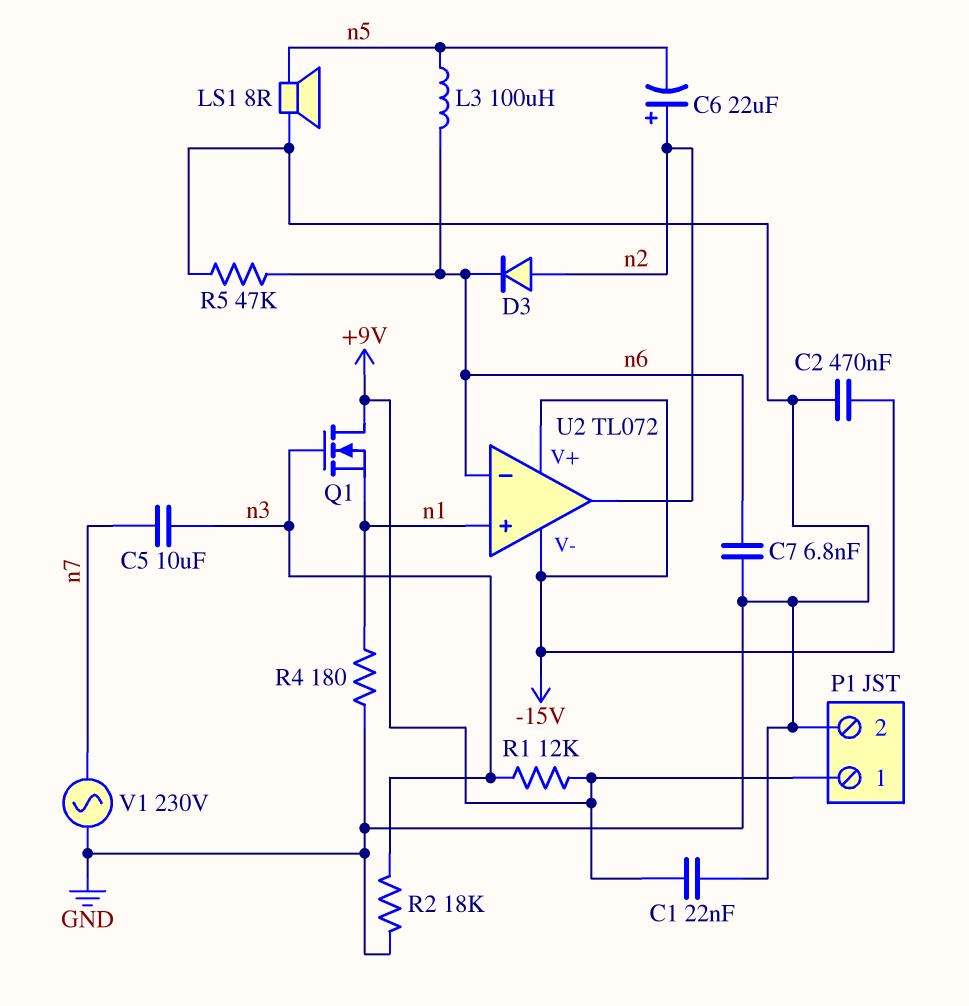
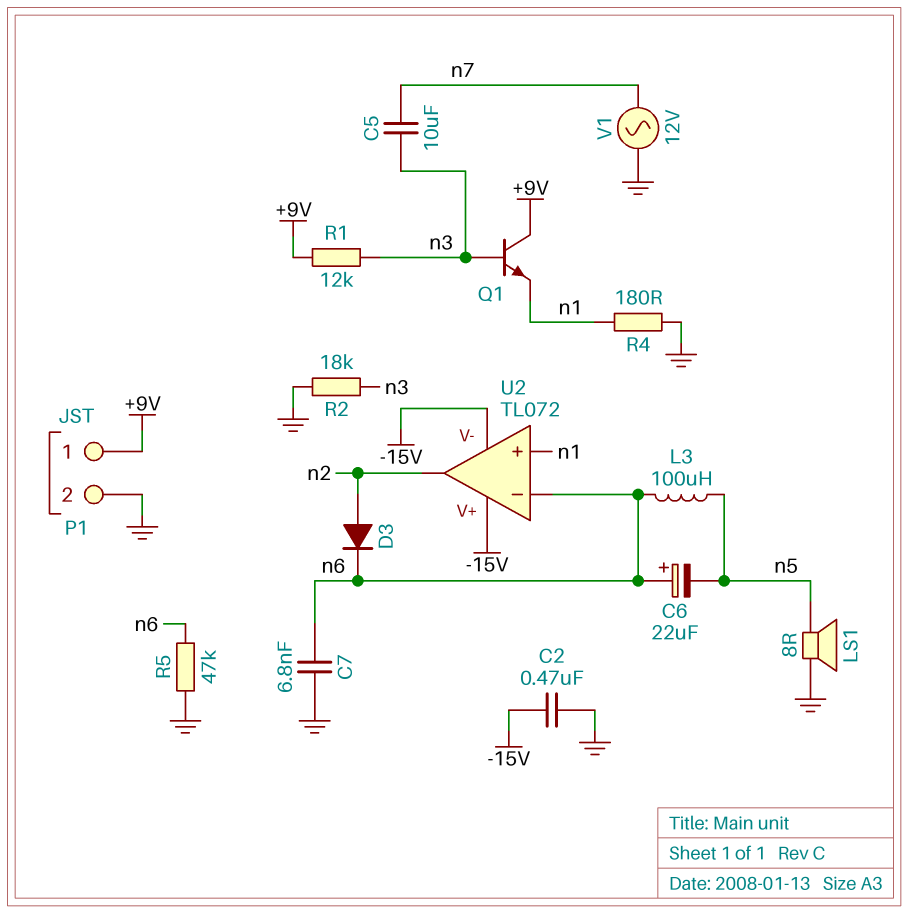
C1: 22nF (+9V, GND) -> none
C6: 22uF (plus n2, minus n5) -> 22uF (plus n6, minus n5)
Q1: NMOS (G n3, D +9V, S n1) -> NPN (B n3, C +9V, E n1)
V1: AC 230V (GND, n7) -> AC 12V (GND, n7)

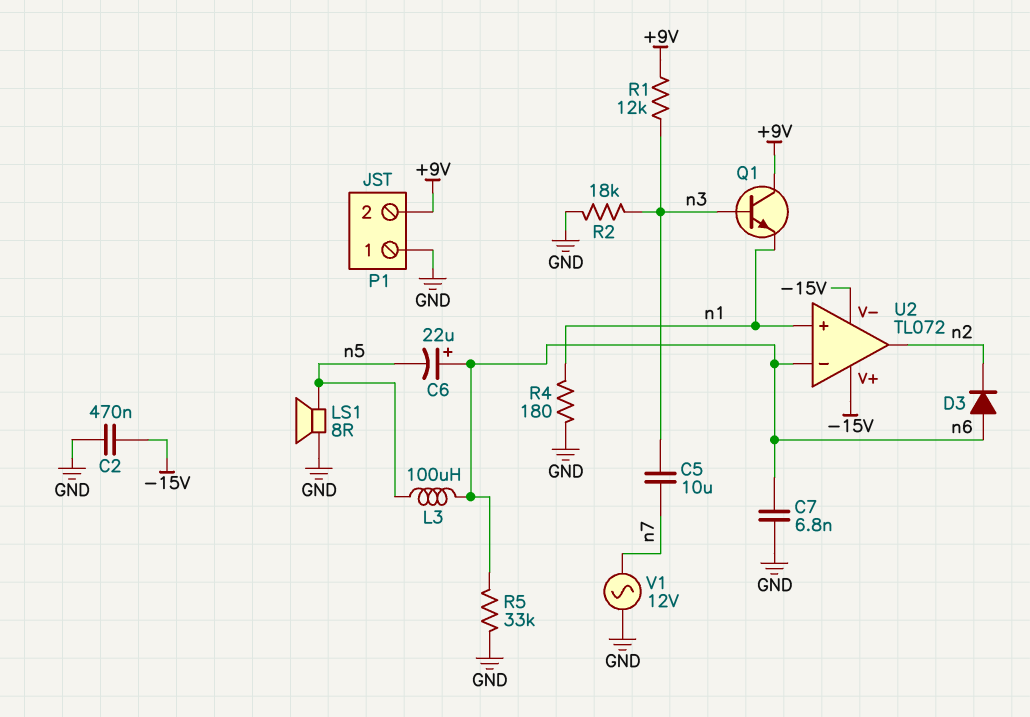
D3: diode (A n2, K n6) -> diode (A n6, K n2)
P1 pin 1: +9V -> GND
P1 pin 2: GND -> +9V
R5: 47k (GND, n6) -> 33k (GND, n6)

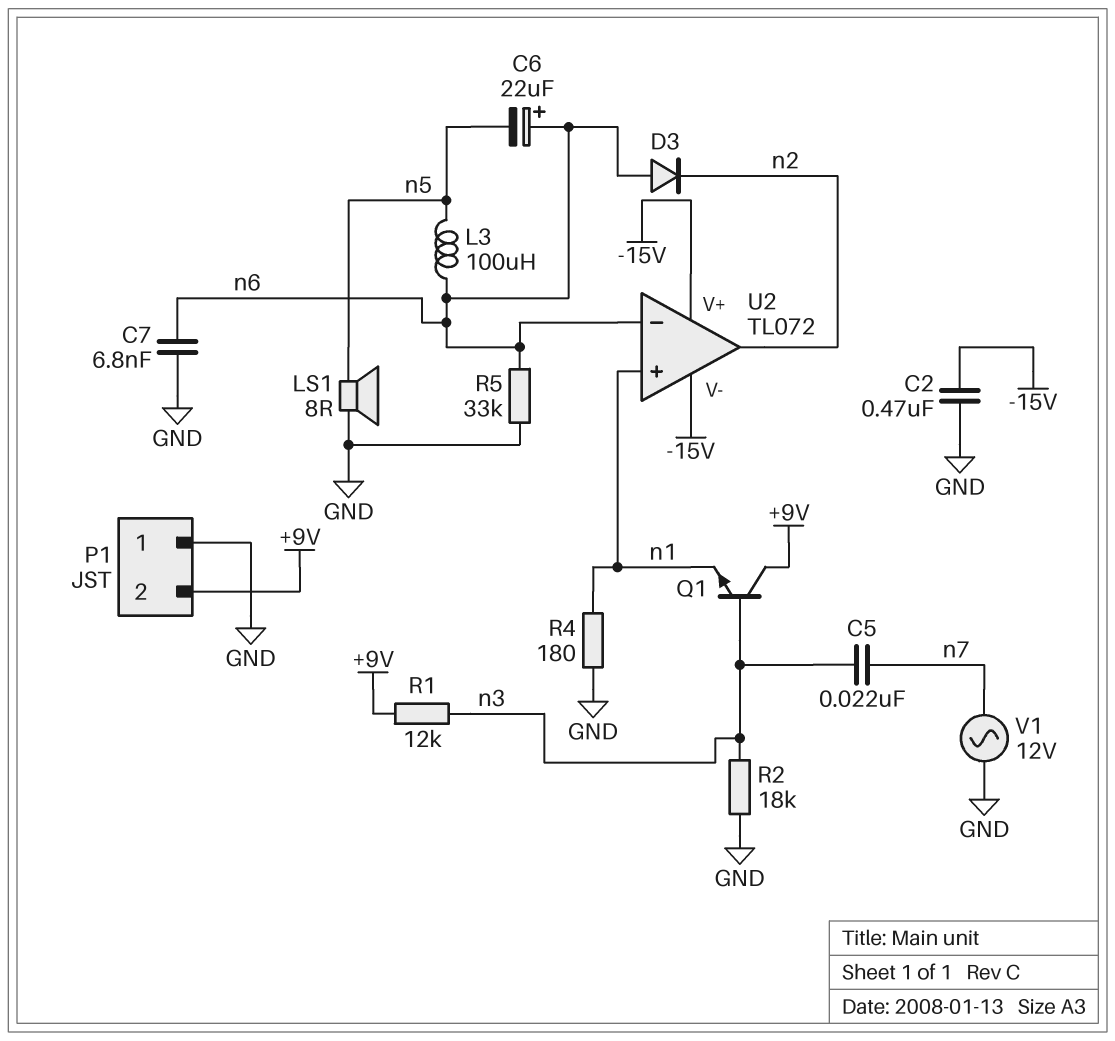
C5: 10uF (n3, n7) -> 22nF (n3, n7)

